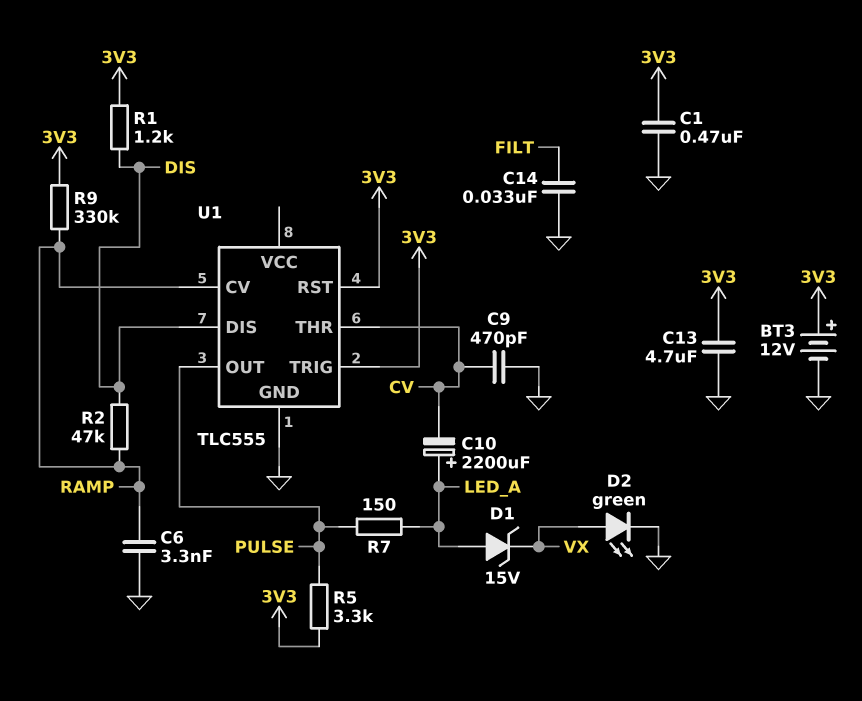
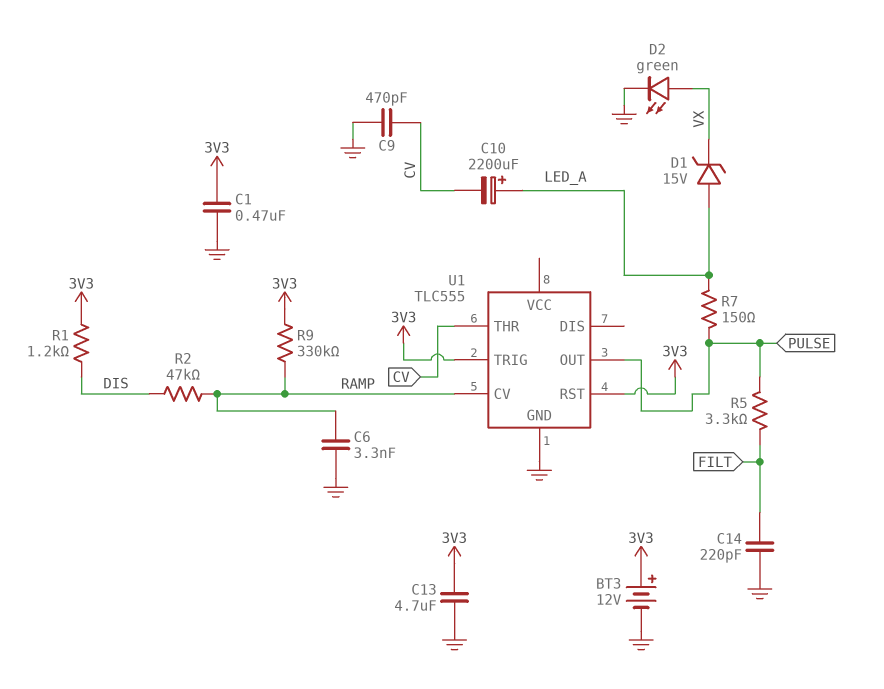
C14: 33nF (FILT, GND) -> 220pF (FILT, GND)
R5: 3.3k (3V3, PULSE) -> 3.3k (FILT, PULSE)
U1 pin DIS: DIS -> none

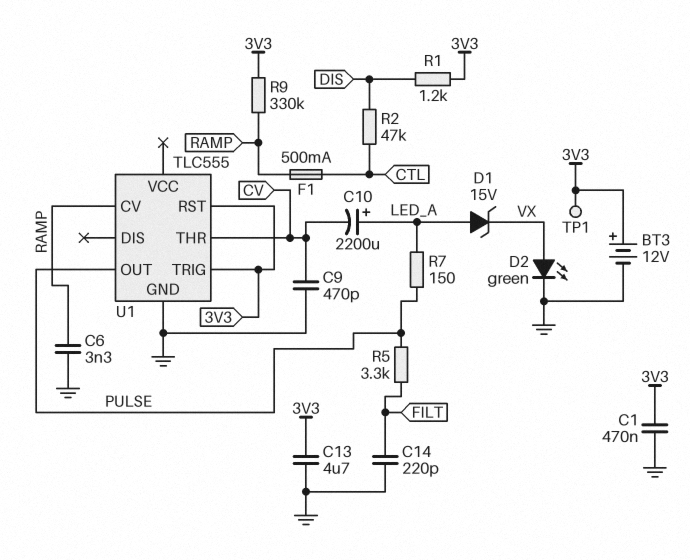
F1: none -> 500mA (CTL, RAMP)
R2: 47k (DIS, RAMP) -> 47k (CTL, DIS)
TP1: none -> test point (3V3)

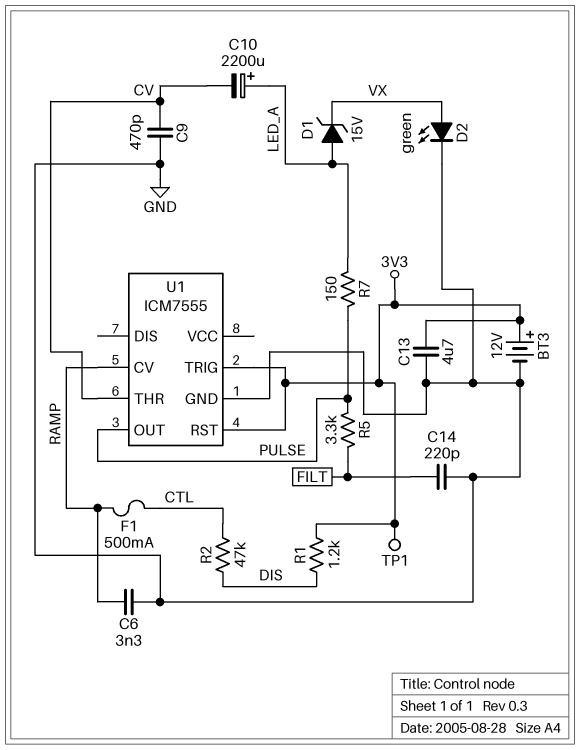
C1: 470nF (3V3, GND) -> none
R9: 330k (3V3, RAMP) -> none
U1: TLC555 -> ICM7555

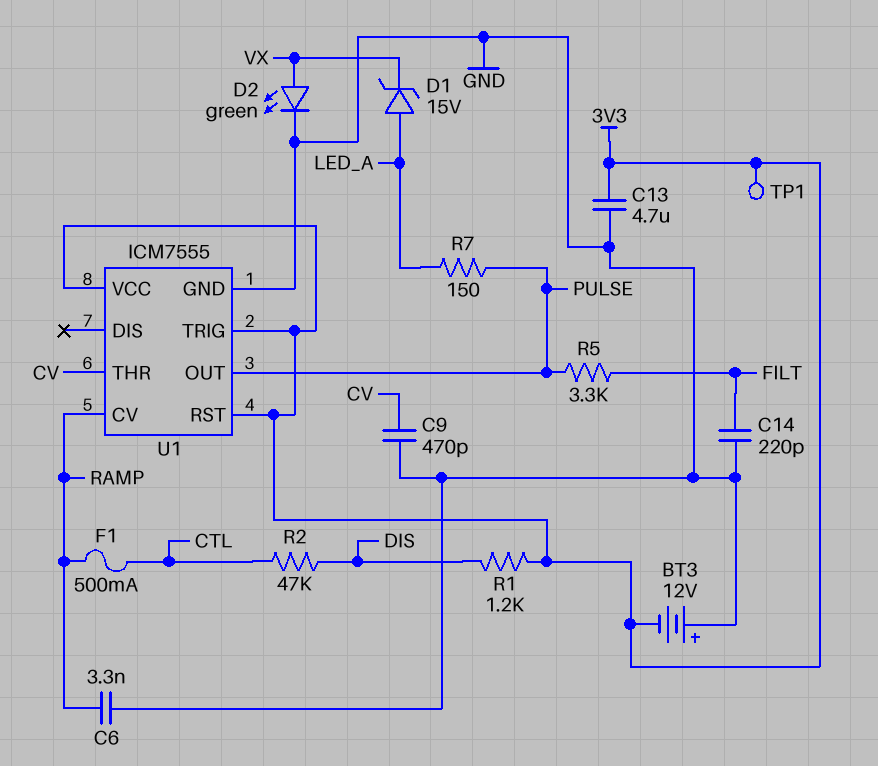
BT3: 12V (plus 3V3, minus GND) -> 12V (plus GND, minus 3V3)
C10: 2200uF (plus LED_A, minus CV) -> none
U1 pin VCC: none -> 3V3

